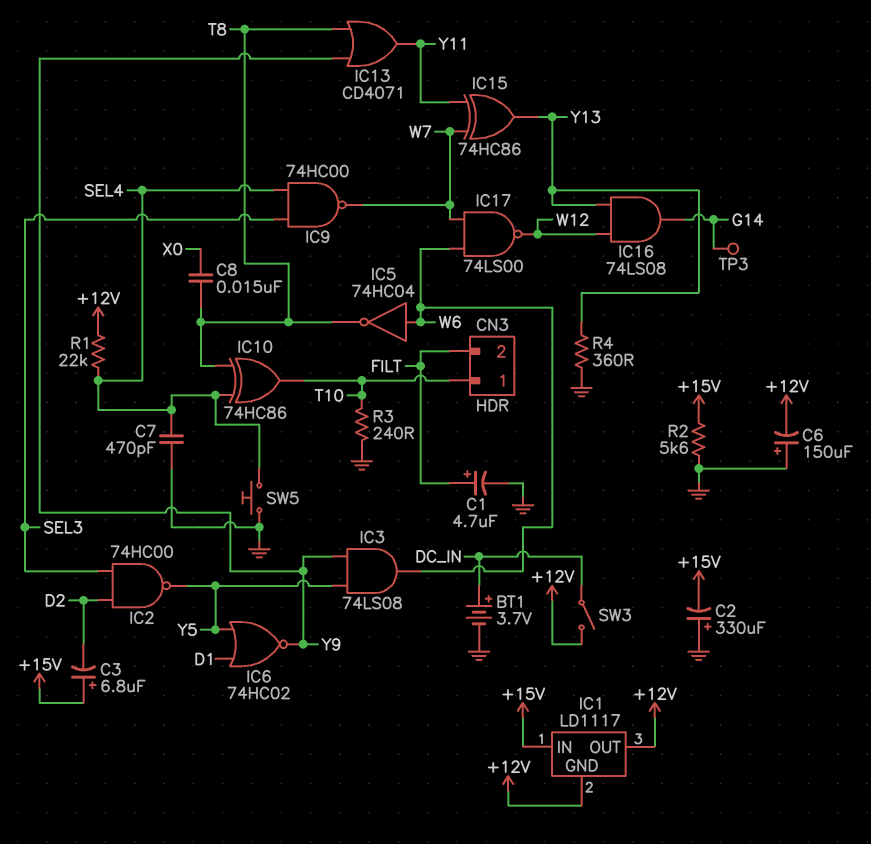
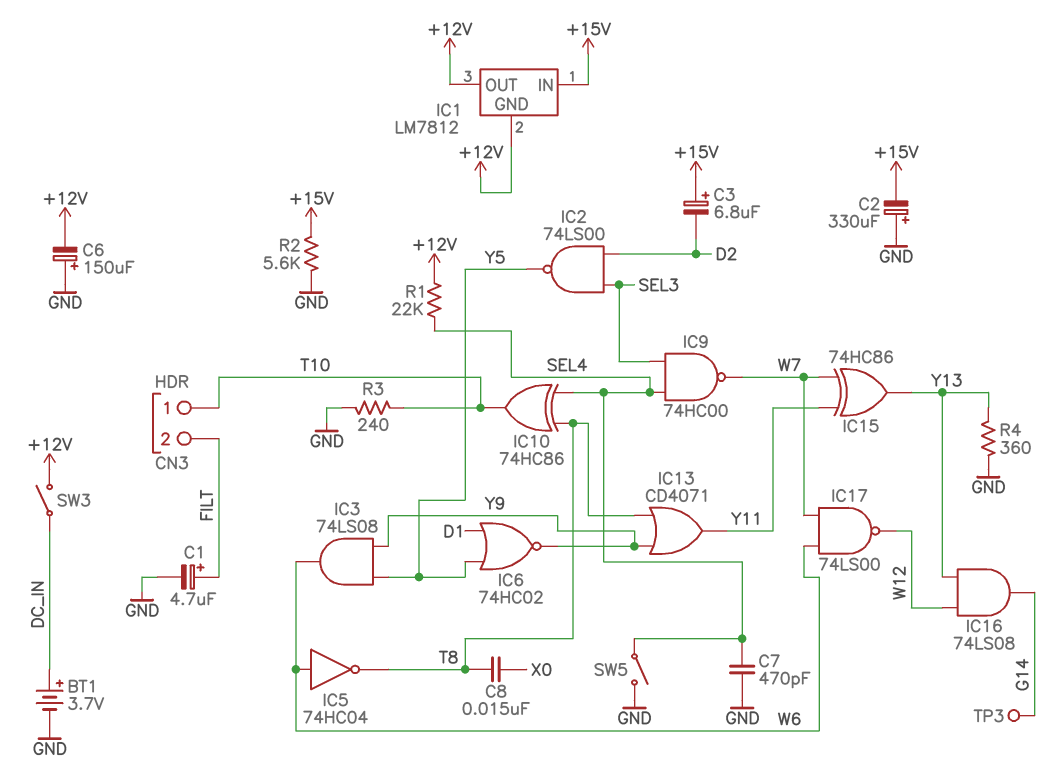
IC1: LD1117 -> LM7812
IC2: NAND 74HC00 (in D2, in SEL3, out Y5) -> NAND 74LS00 (in D2, in SEL3, out Y5)
SW5: button (GND, SEL4) -> switch (GND, SEL4)

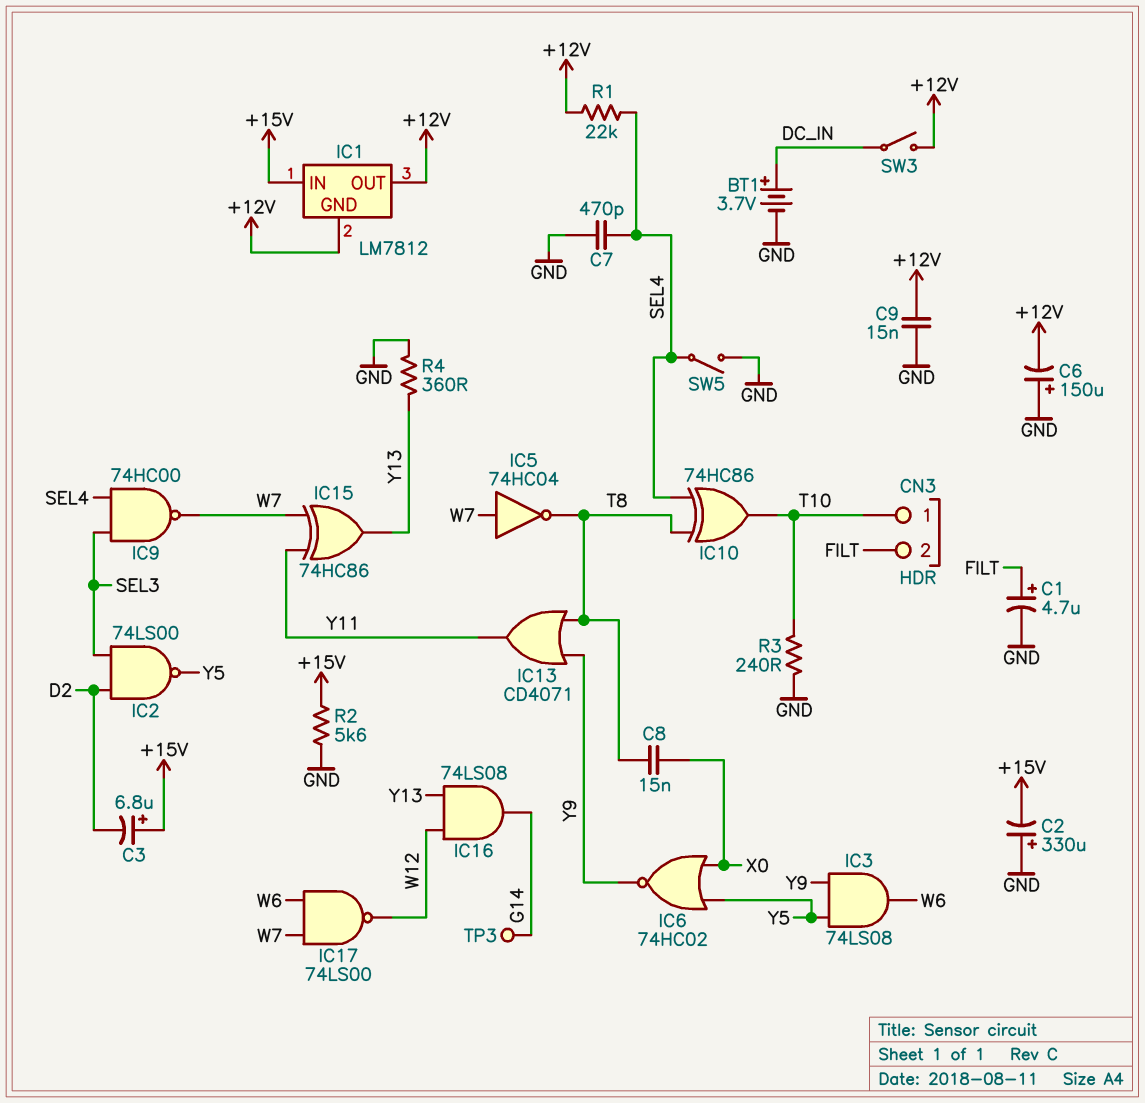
C9: none -> 15nF (+12V, GND)
IC5: NOT 74HC04 (in W6, out T8) -> NOT 74HC04 (in W7, out T8)
IC6: NOR 74HC02 (in D1, in Y5, out Y9) -> NOR 74HC02 (in X0, in Y5, out Y9)

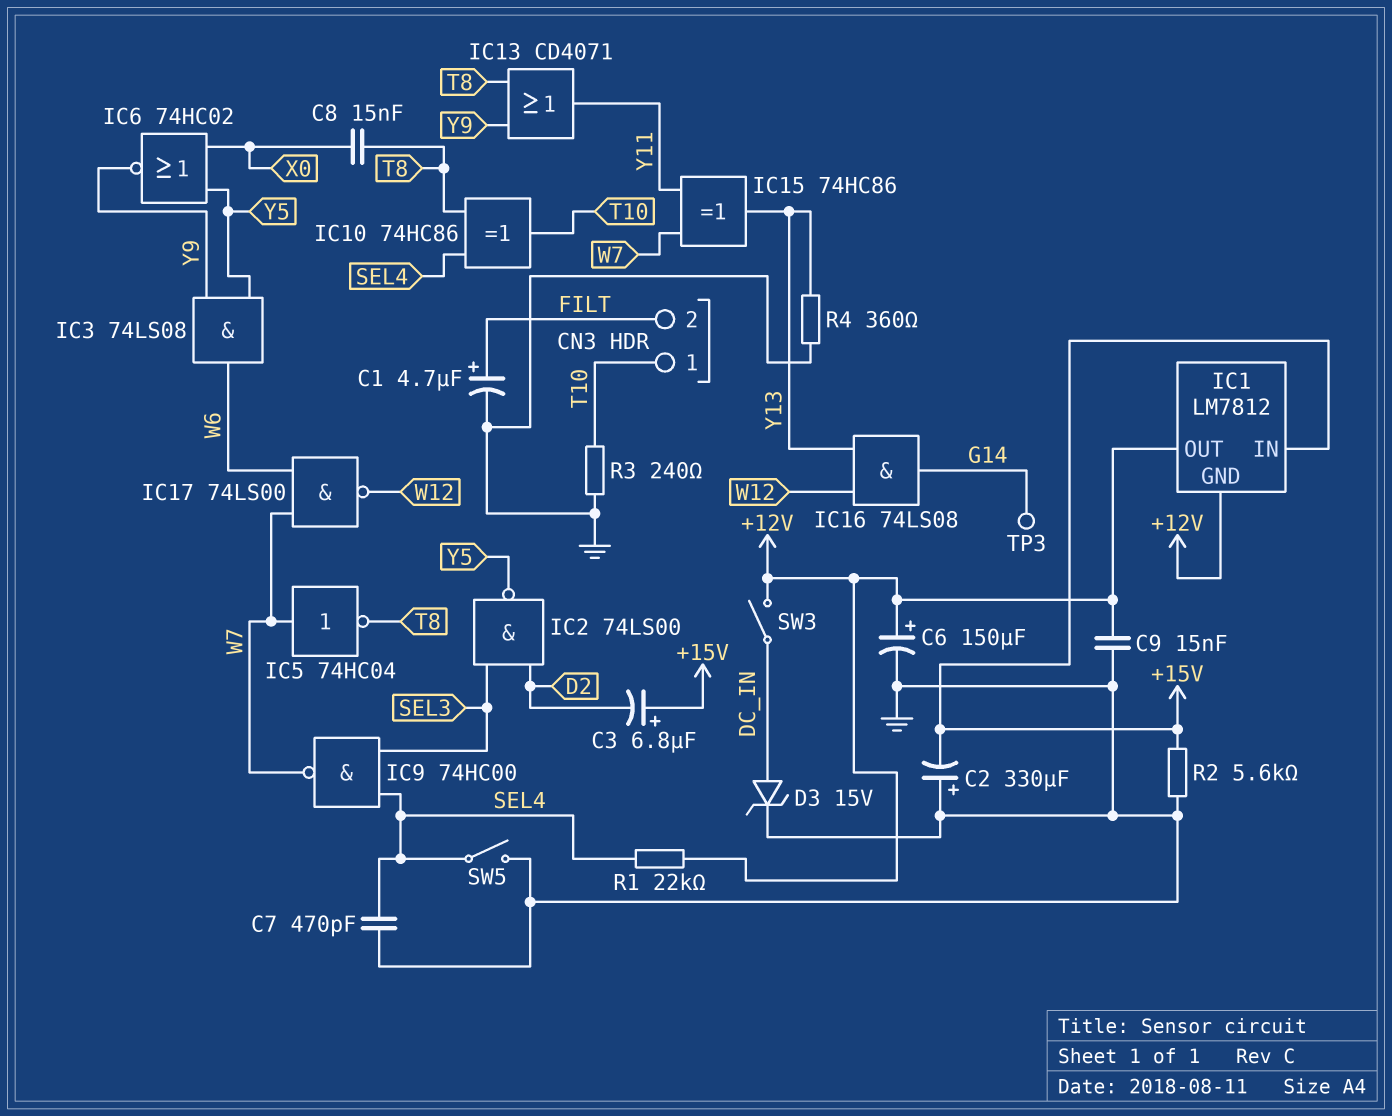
BT1: 3.7V (plus DC_IN, minus GND) -> none
C6: 150uF (plus GND, minus +12V) -> 150uF (plus +12V, minus GND)
D3: none -> zener 15V (A DC_IN, K GND)

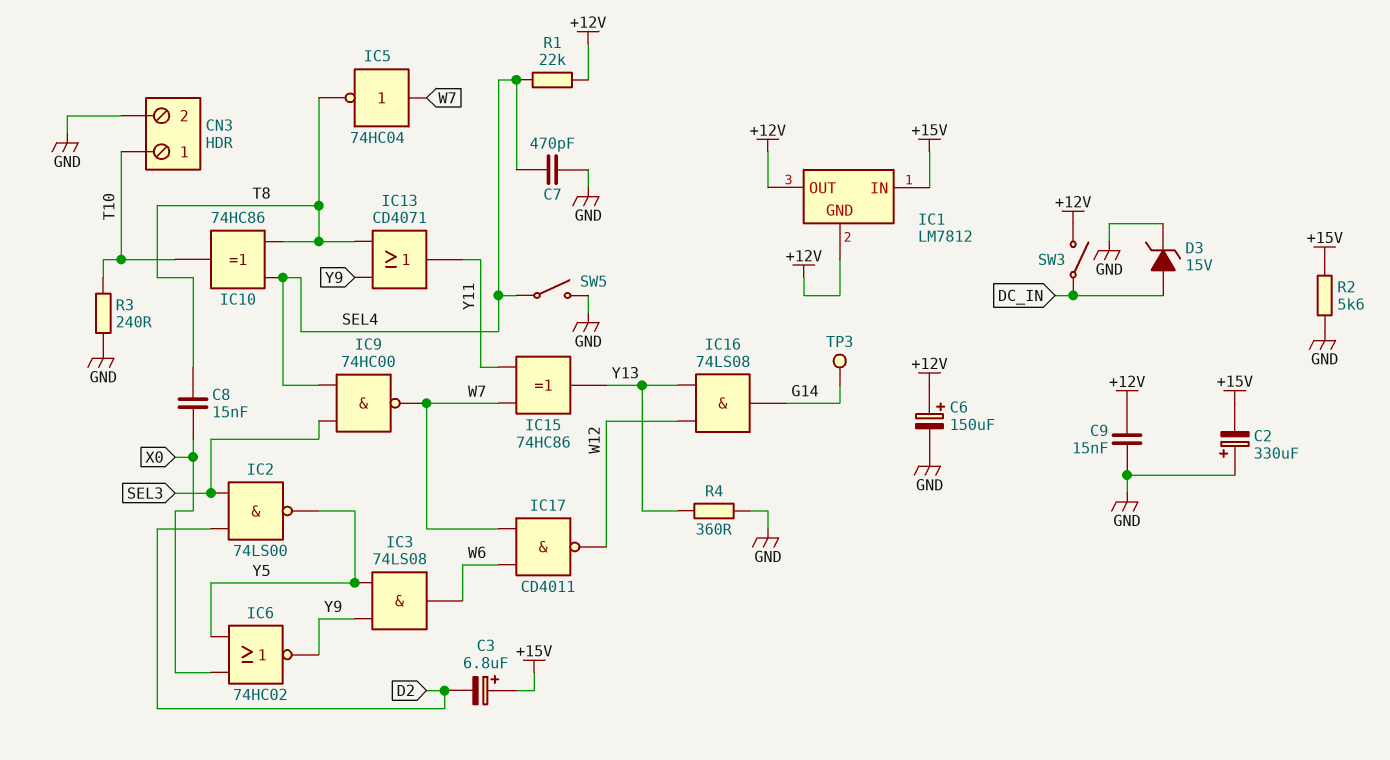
C1: 4.7uF (plus FILT, minus GND) -> none
CN3 pin 2: FILT -> GND
IC17: NAND 74LS00 (in W6, in W7, out W12) -> NAND CD4011 (in W6, in W7, out W12)

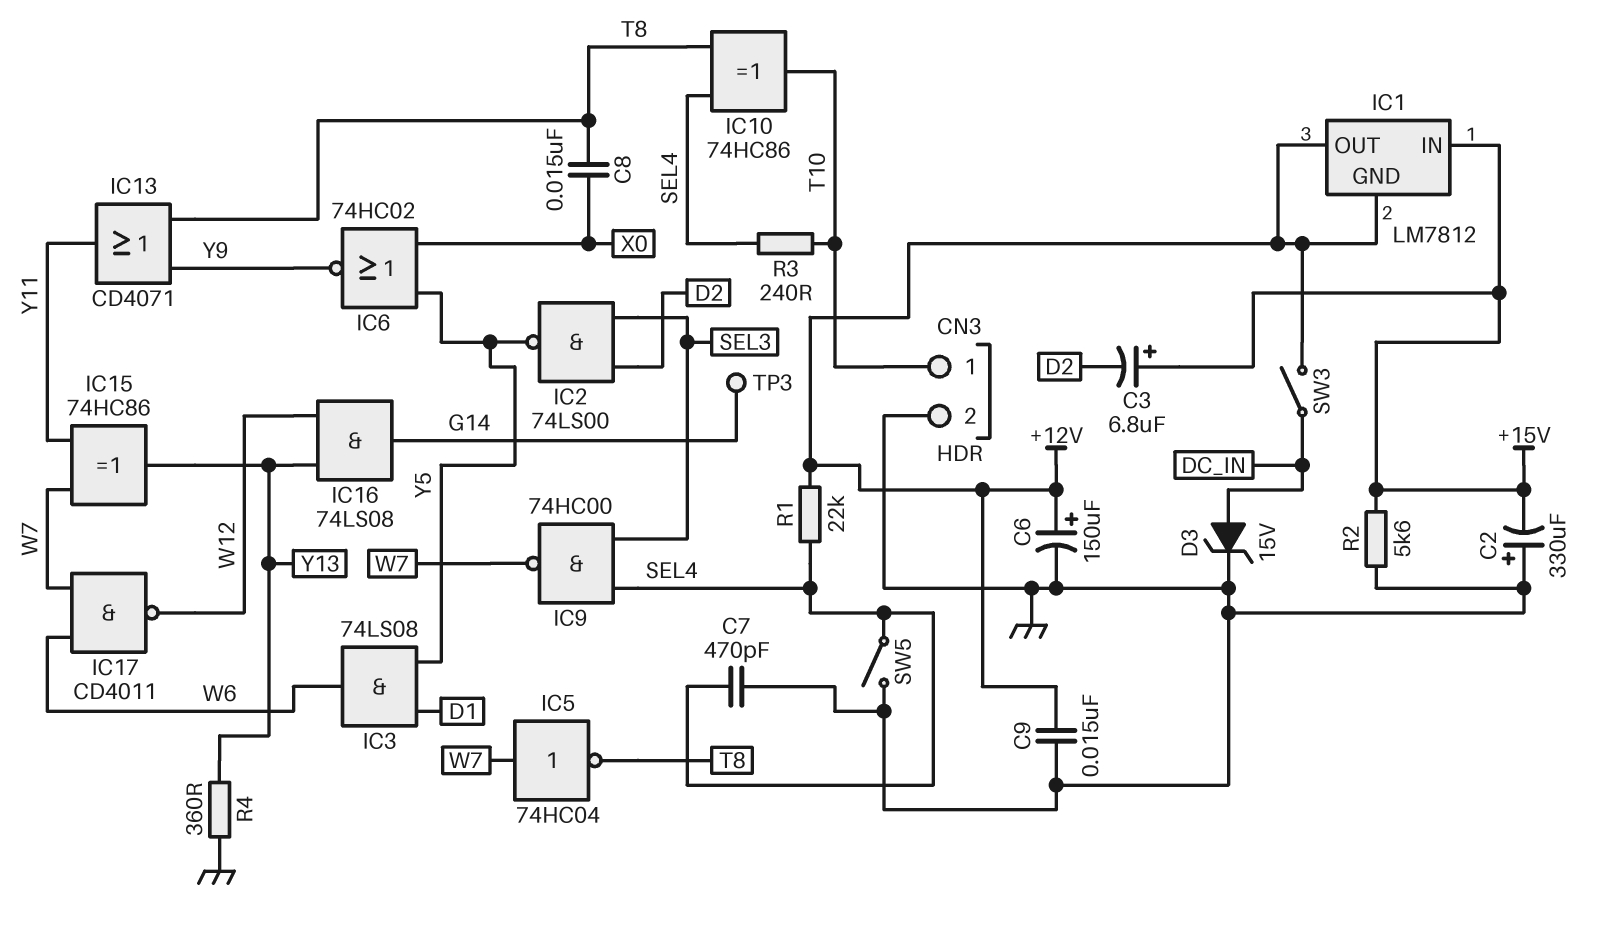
IC3: AND 74LS08 (in Y5, in Y9, out W6) -> AND 74LS08 (in D1, in Y5, out W6)
R3: 240 (GND, T10) -> 240 (SEL4, T10)

